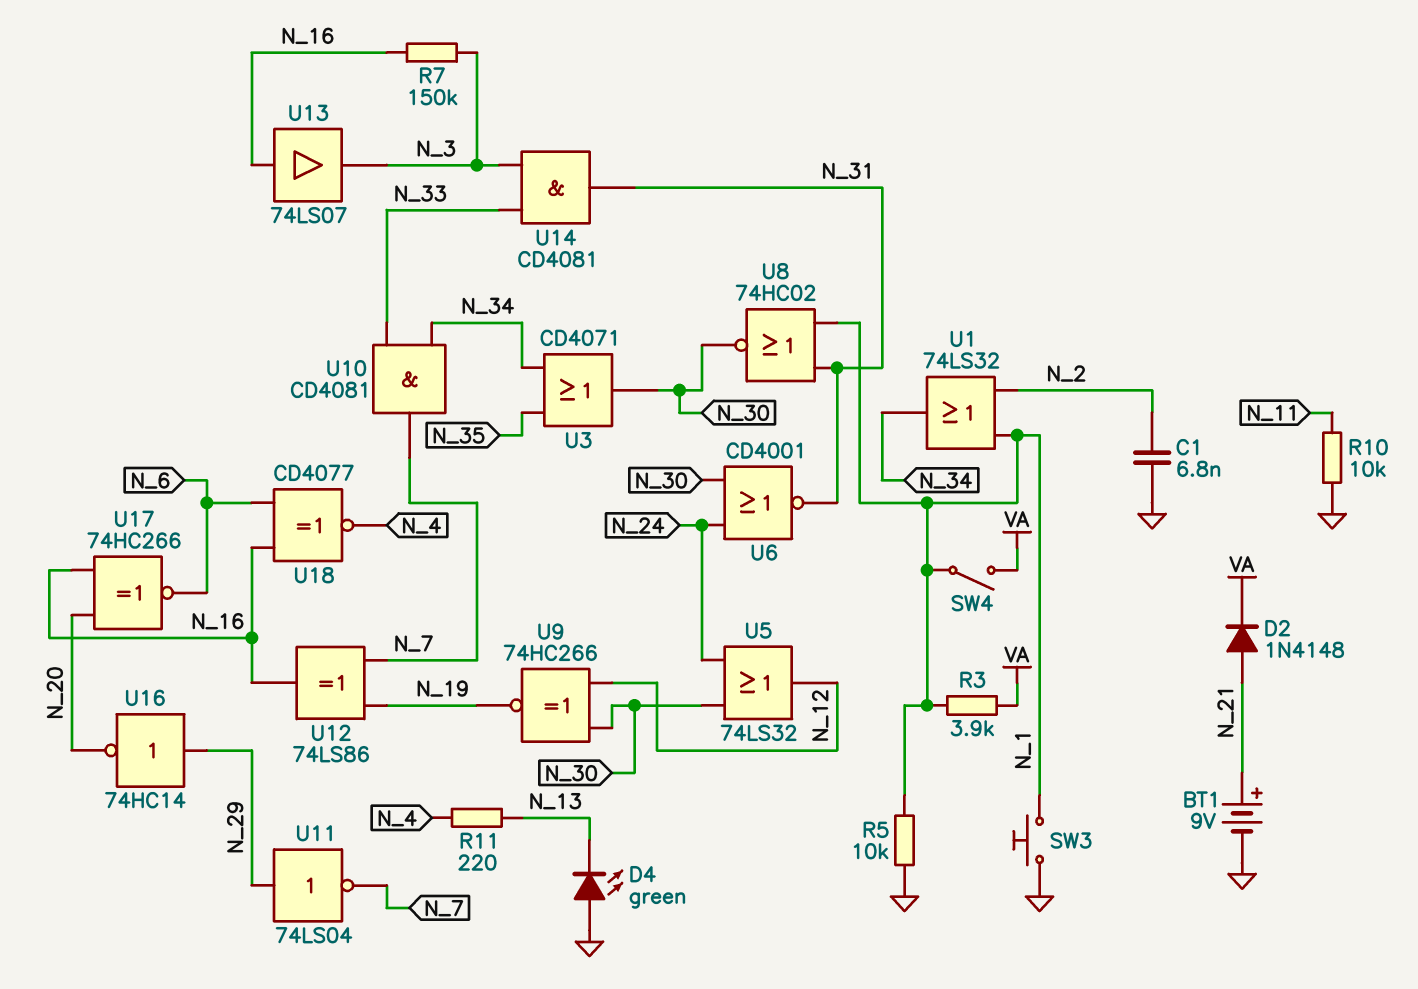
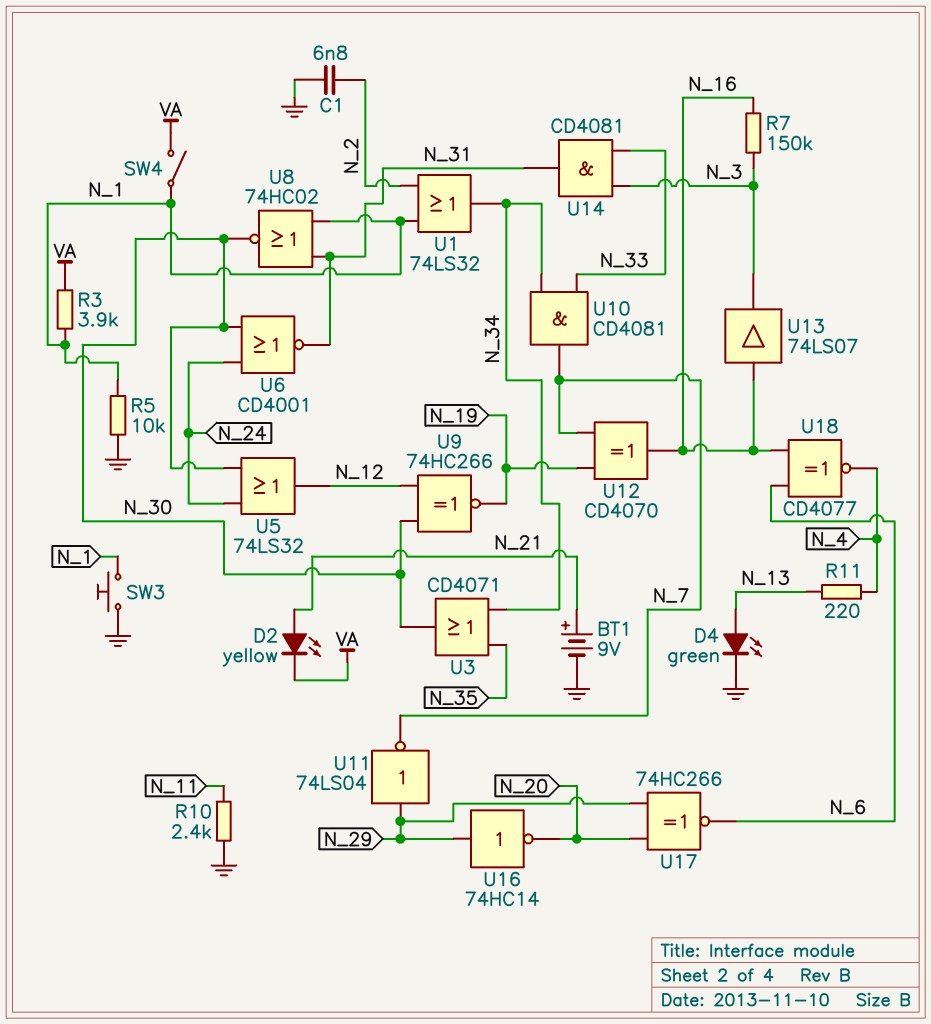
D2: diode 1N4148 (A N_21, K VA) -> LED yellow (A N_21, K VA)
D4: LED green (A GND, K N_13) -> LED green (A N_13, K GND)
R10: 10k (GND, N_11) -> 2.4k (GND, N_11)
U12: XOR 74LS86 (in N_7, in N_19, out N_16) -> XOR CD4070 (in N_7, in N_19, out N_16)
U17: XNOR 74HC266 (in N_16, in N_20, out N_6) -> XNOR 74HC266 (in N_20, in N_29, out N_6)

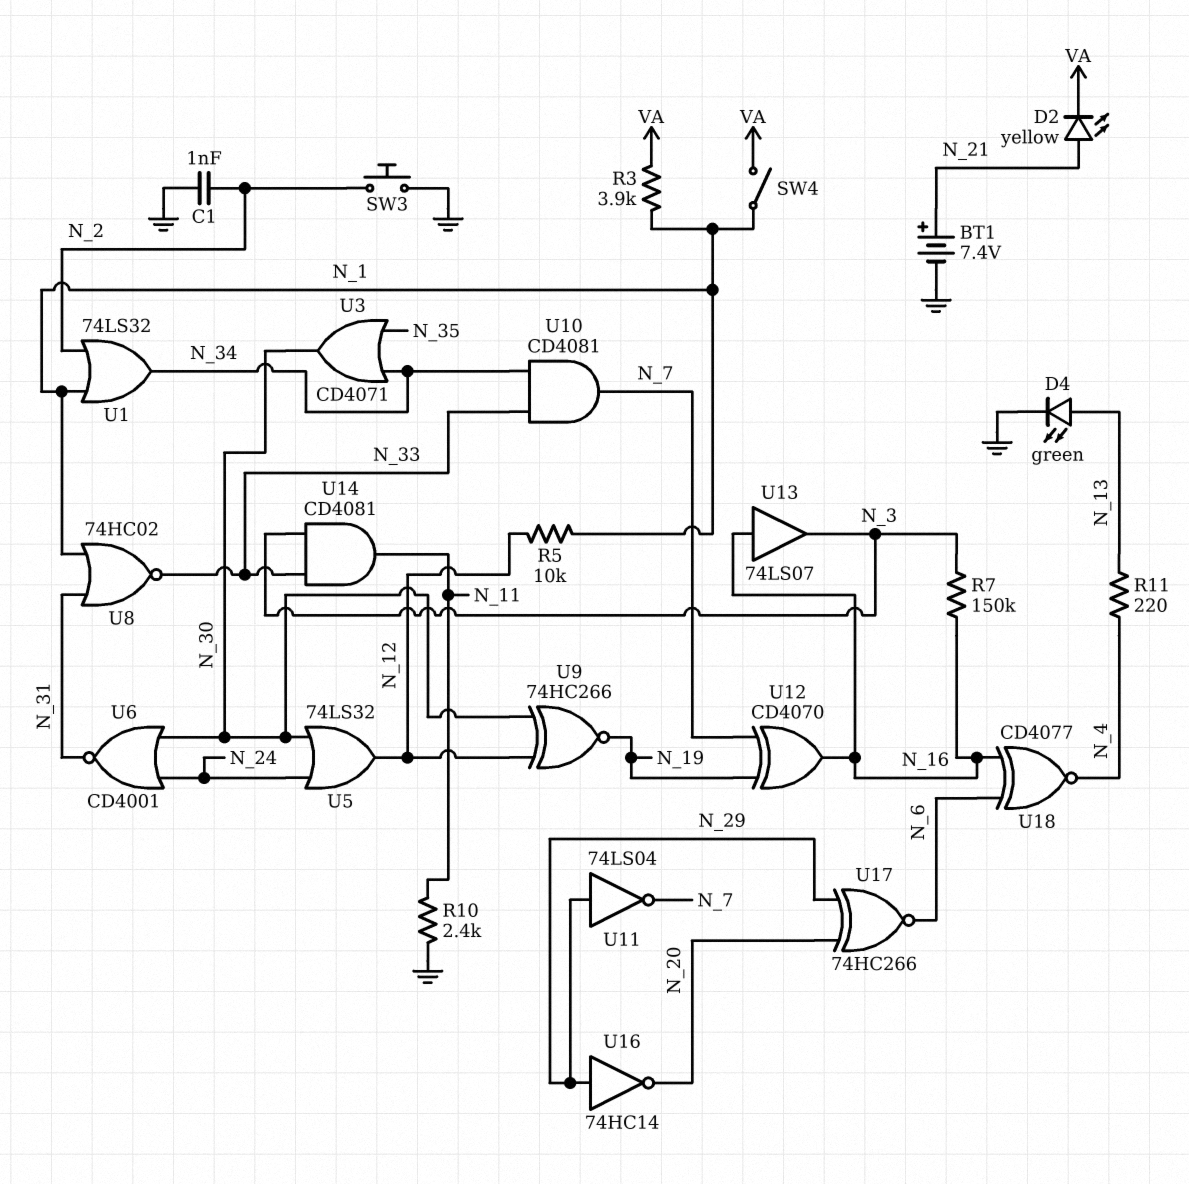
BT1: 9V (plus N_21, minus GND) -> 7.4V (plus N_21, minus GND)
C1: 6.8nF (GND, N_2) -> 1nF (GND, N_2)
R5: 10k (GND, N_1) -> 10k (N_1, N_12)
SW3: button (GND, N_1) -> button (GND, N_2)
U8: NOR 74HC02 (in N_1, in N_31, out N_30) -> NOR 74HC02 (in N_1, in N_31, out N_33)
U14: AND CD4081 (in N_3, in N_33, out N_31) -> AND CD4081 (in N_3, in N_33, out N_11)

